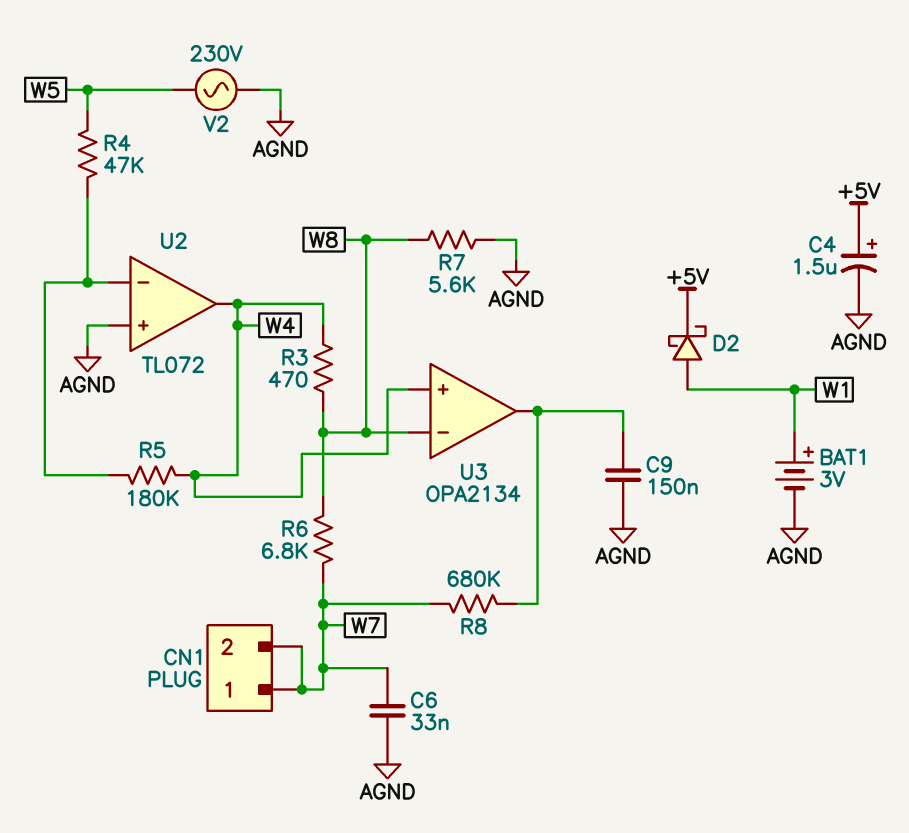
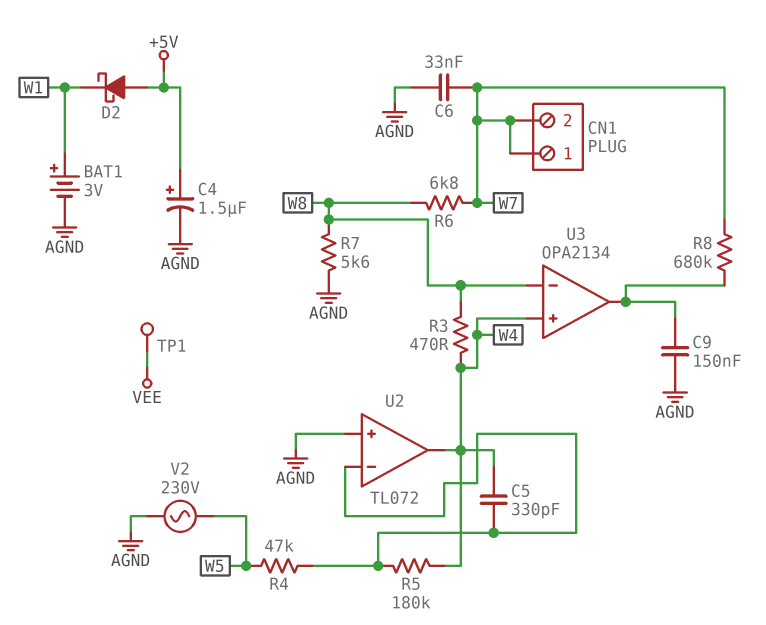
C5: none -> 330pF (U2/in-, W4)
D2: schottky (A W1, K +5V) -> schottky (A +5V, K W1)
TP1: none -> test point (VEE)

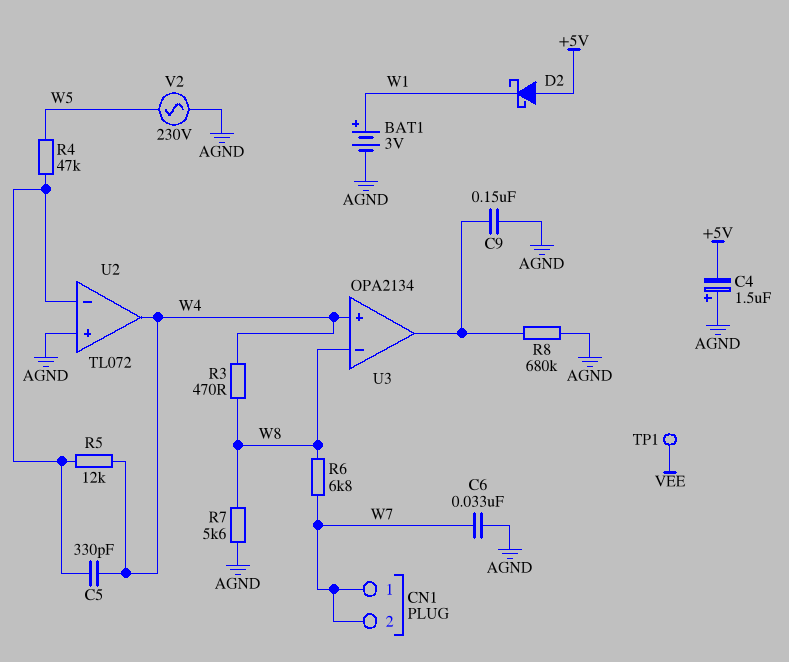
C4: 1.5uF (plus +5V, minus AGND) -> 1.5uF (plus AGND, minus +5V)
R5: 180k (U2/in-, W4) -> 12k (U2/in-, W4)
R8: 680k (U3/out, W7) -> 680k (AGND, U3/out)

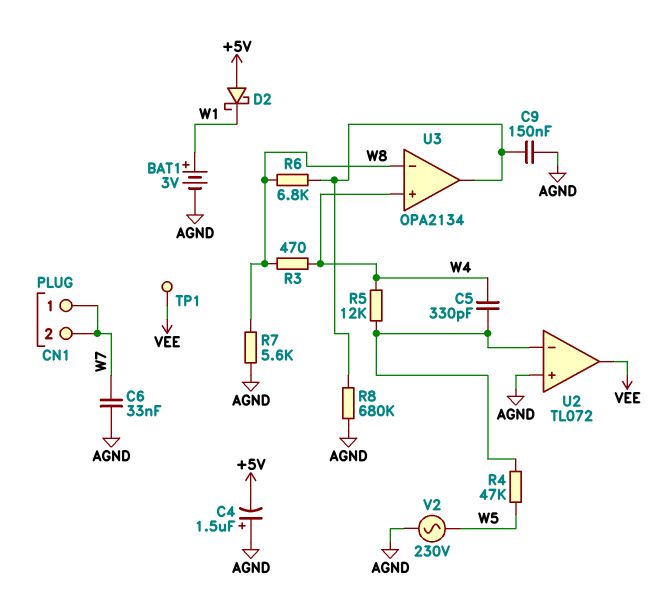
R6: 6.8k (W7, W8) -> 6.8k (U3/out, W8)
U2 pin out: W4 -> VEE

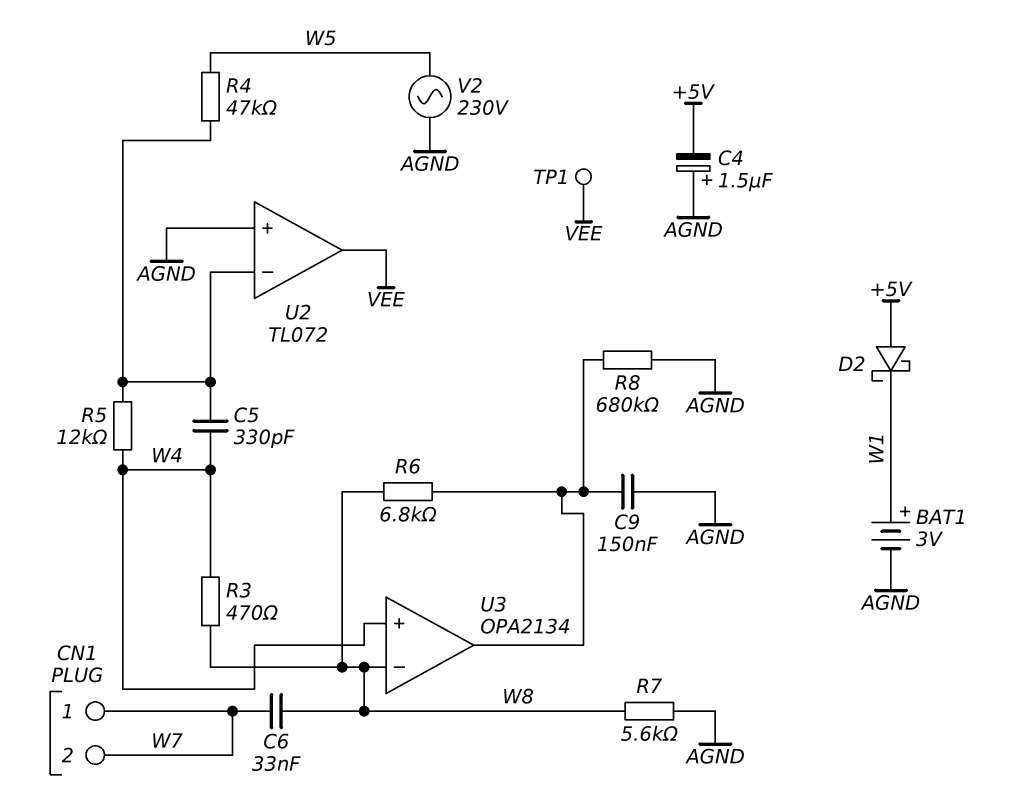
C6: 33nF (AGND, W7) -> 33nF (W7, W8)

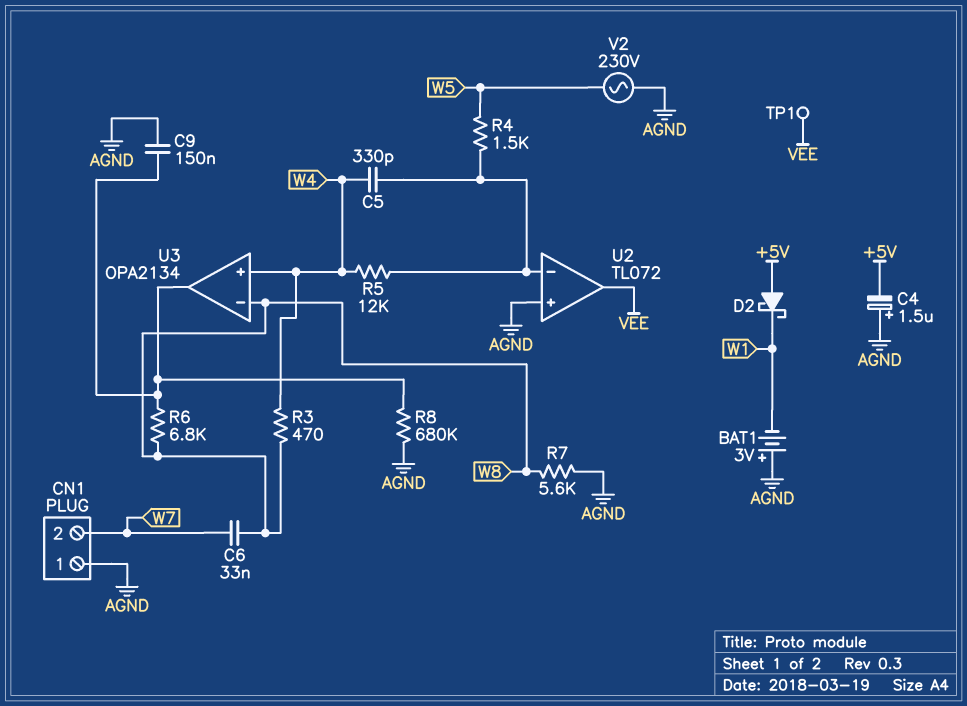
BAT1: 3V (plus W1, minus AGND) -> 3V (plus AGND, minus W1)
CN1 pin 1: W7 -> AGND
R4: 47k (U2/in-, W5) -> 1.5k (U2/in-, W5)

